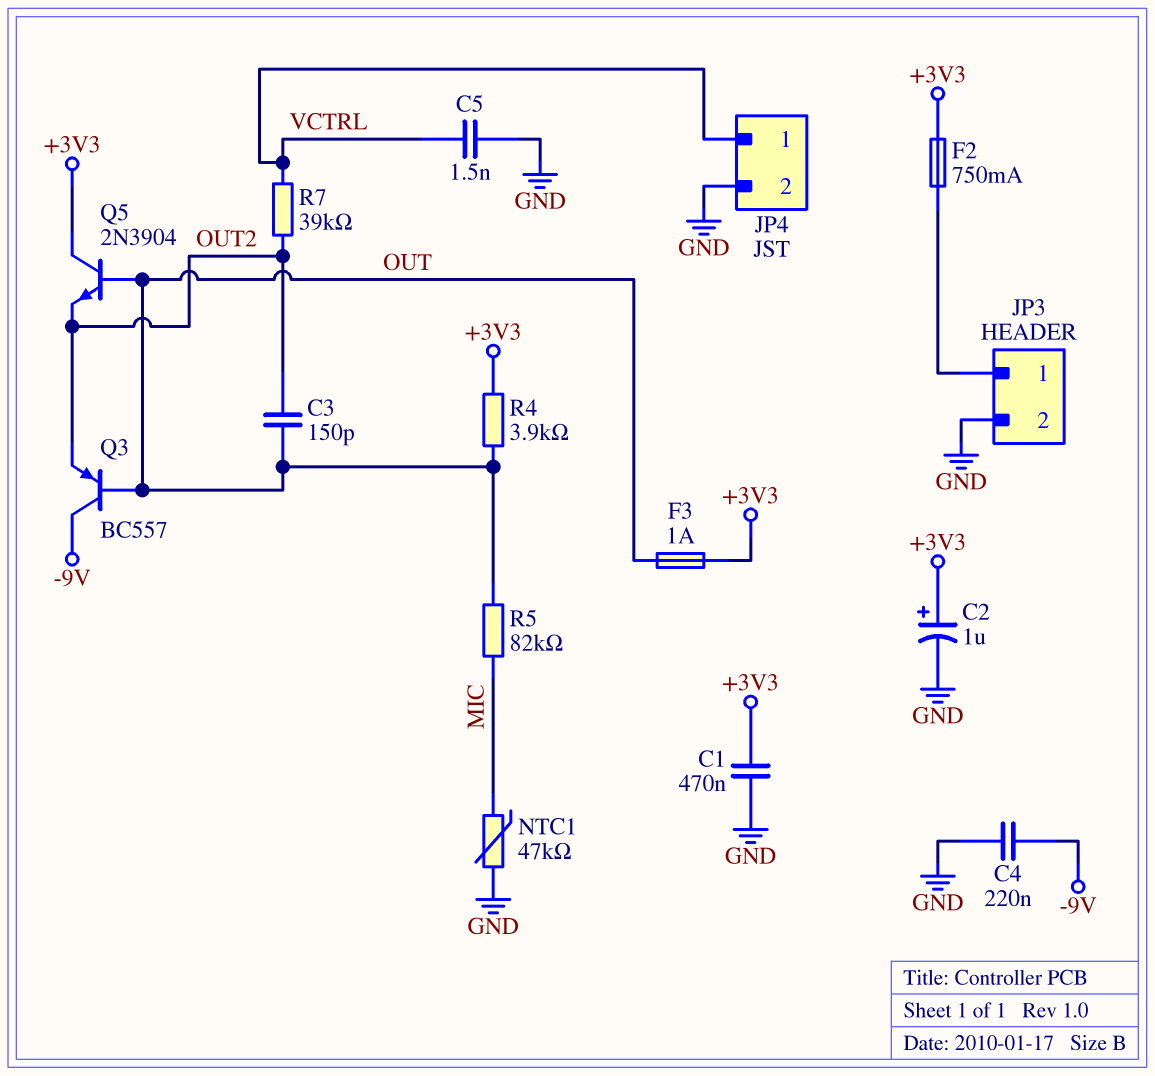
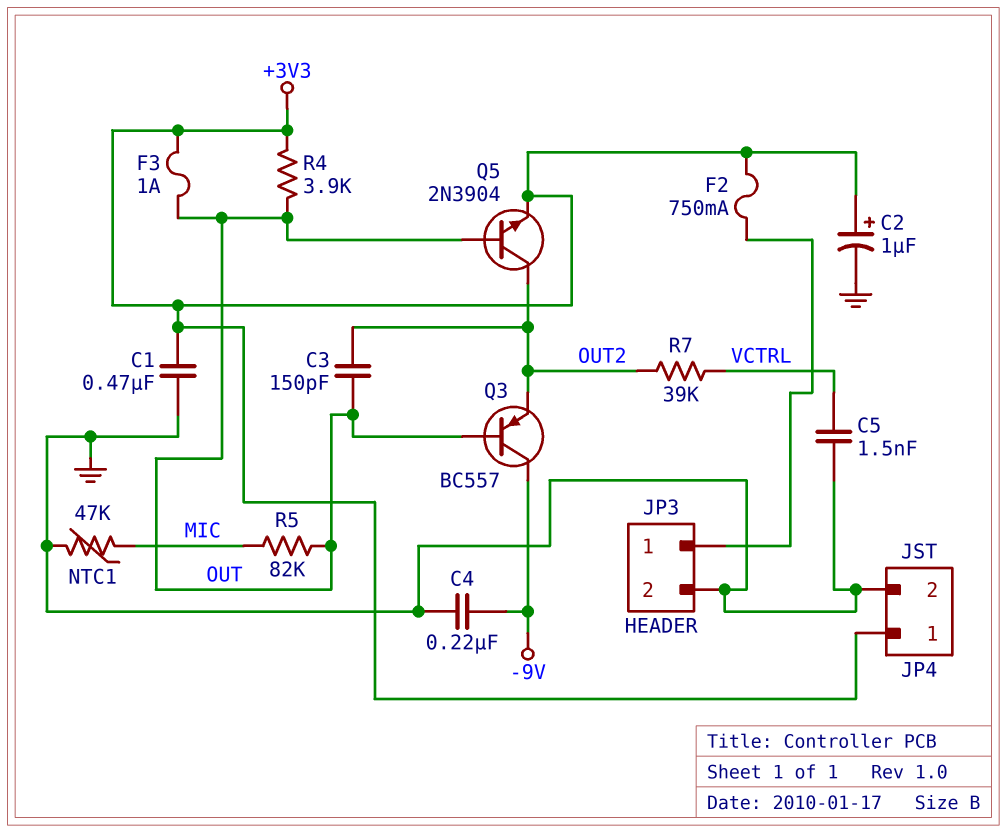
JP4 pin 1: VCTRL -> +3V3
Q5: NPN 2N3904 (B OUT, C +3V3, E OUT2) -> NPN 2N3904 (B OUT, C OUT2, E +3V3)

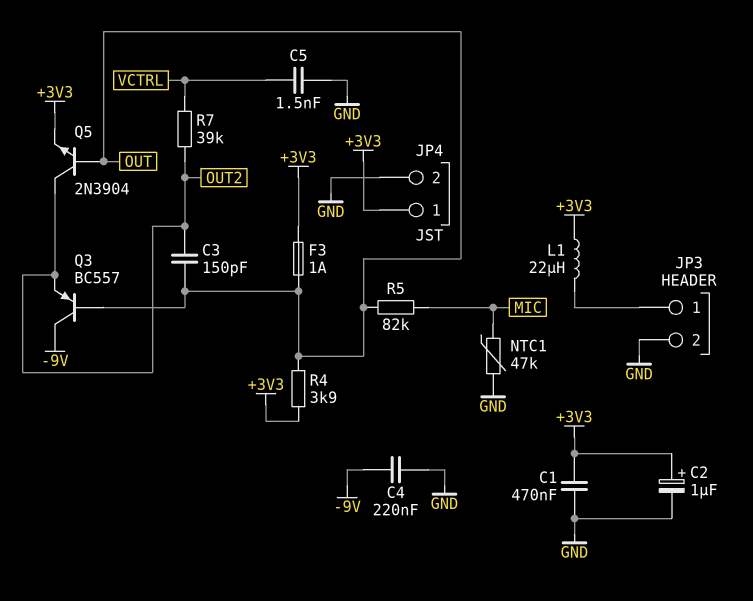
F2: 750mA (+3V3, JP3/1) -> none
L1: none -> 22uH (+3V3, JP3/1)

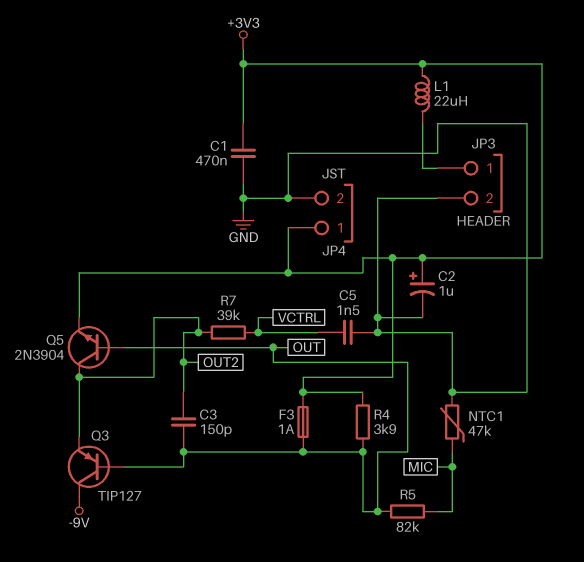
C4: 220nF (-9V, GND) -> none
Q3: PNP BC557 (B OUT, C -9V, E OUT2) -> PNP TIP127 (B OUT, C -9V, E OUT2)

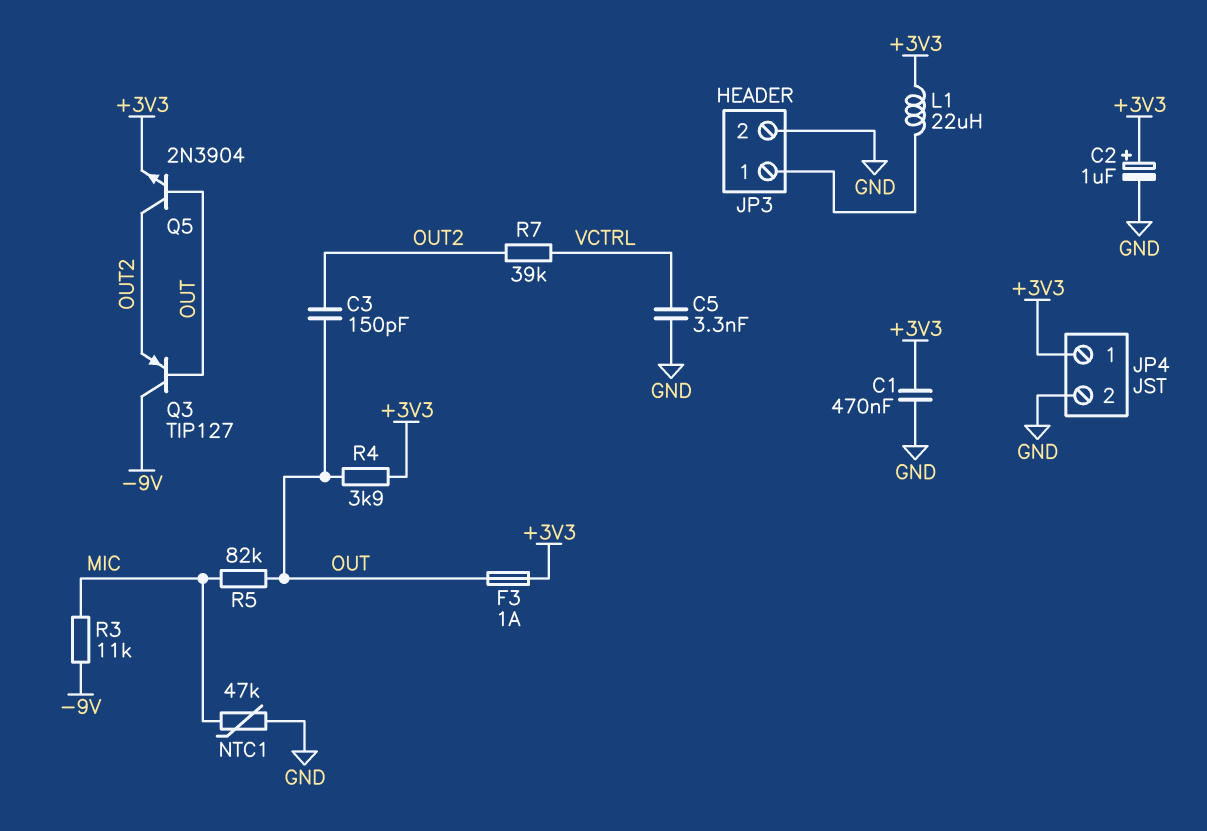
C5: 1.5nF (GND, VCTRL) -> 3.3nF (GND, VCTRL)
R3: none -> 11k (-9V, MIC)

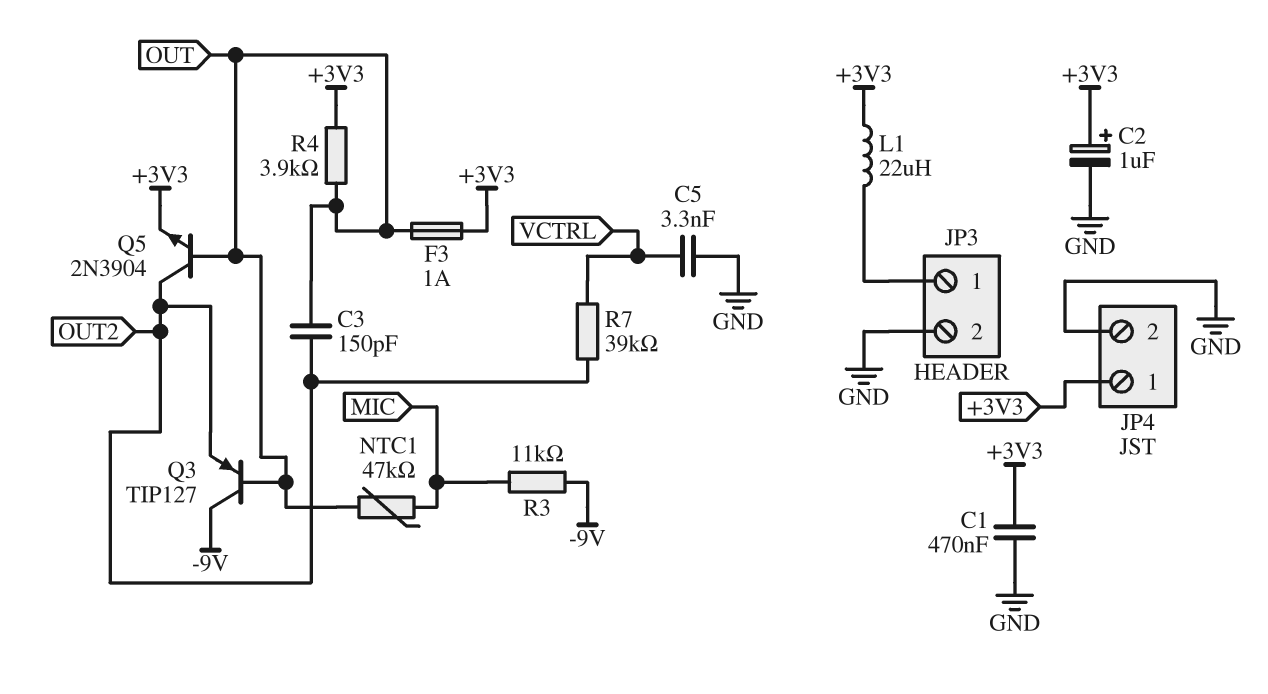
NTC1: 47k (GND, MIC) -> 47k (MIC, OUT)
R5: 82k (MIC, OUT) -> none

